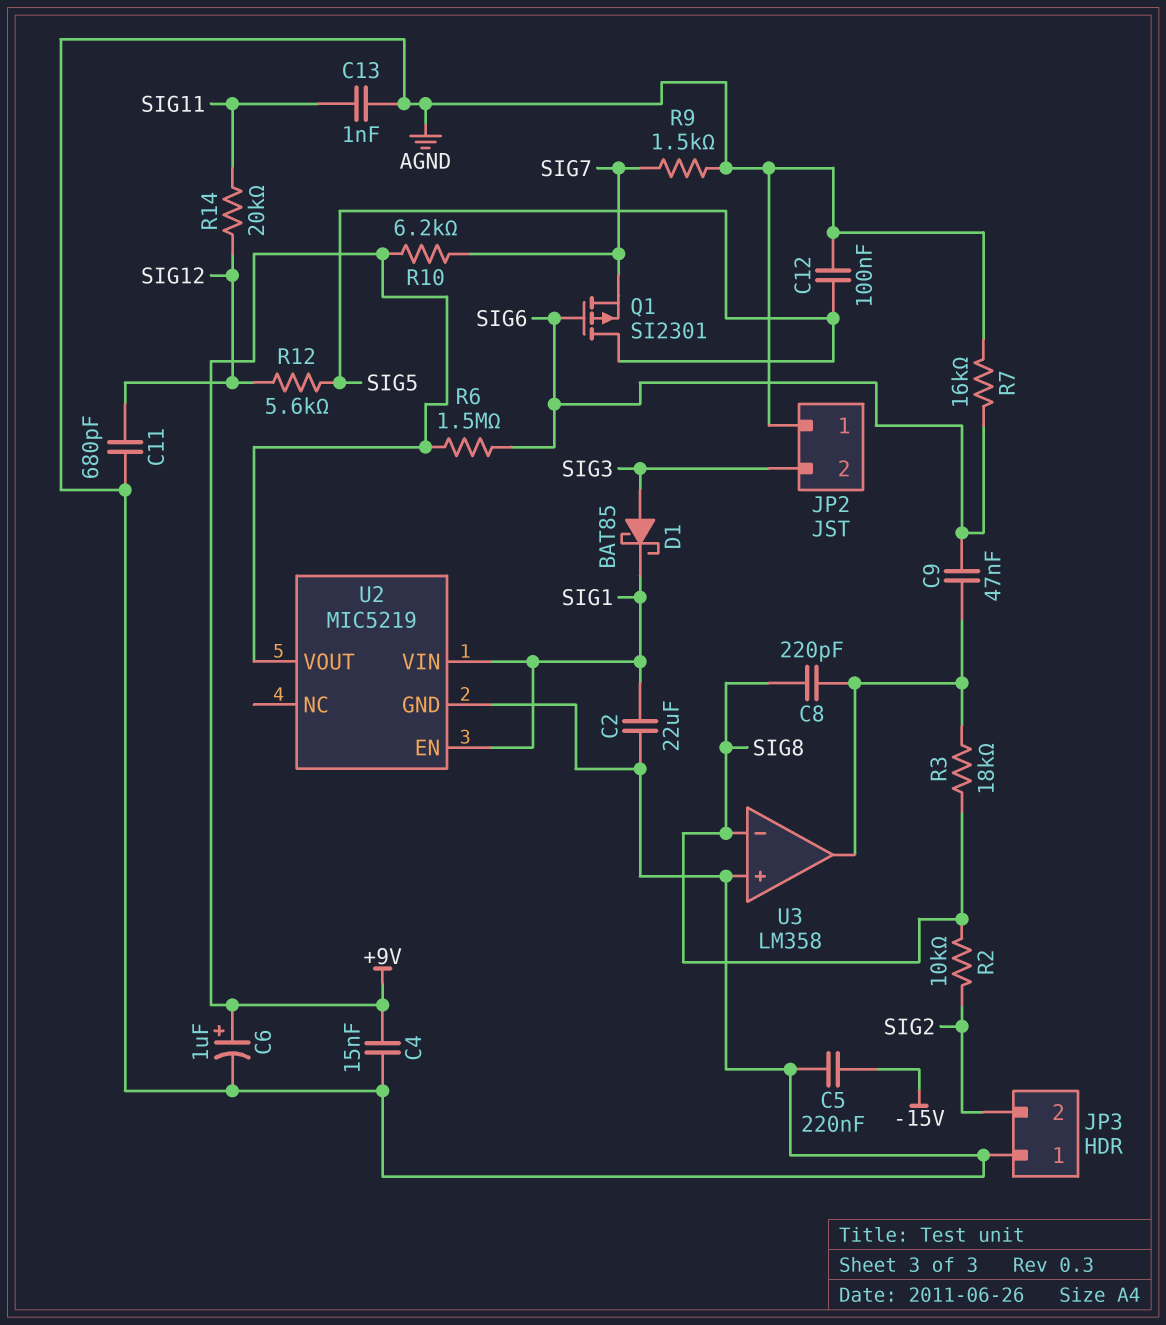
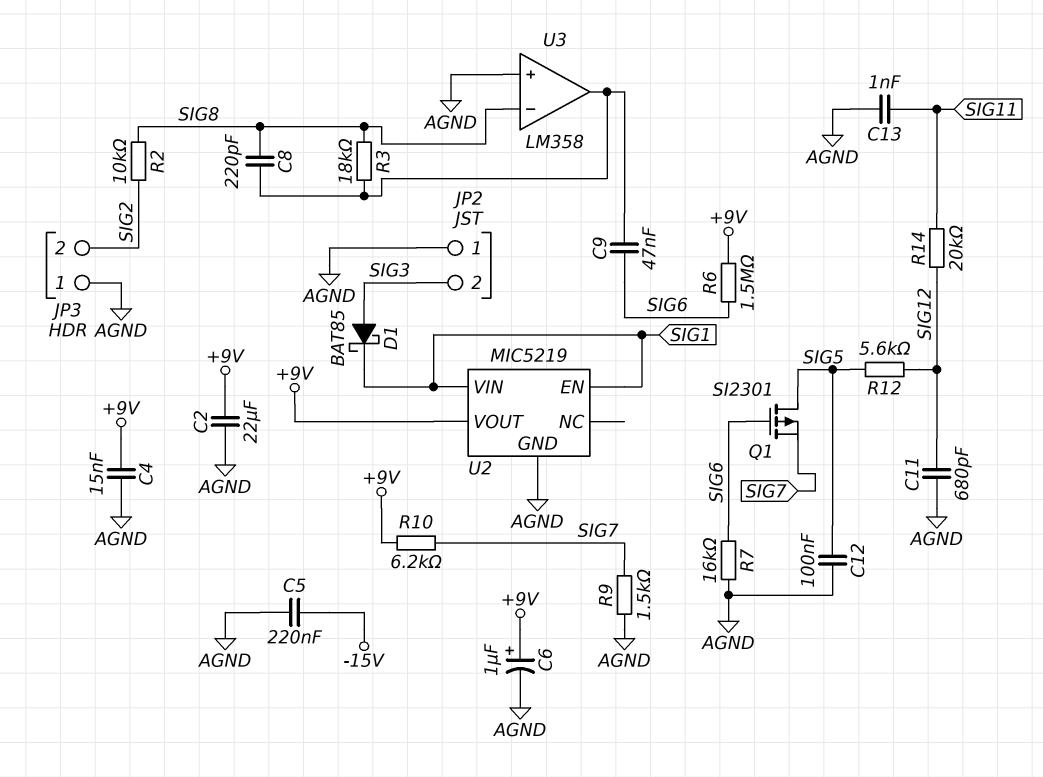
C2: 22uF (AGND, SIG1) -> 22uF (+9V, AGND)

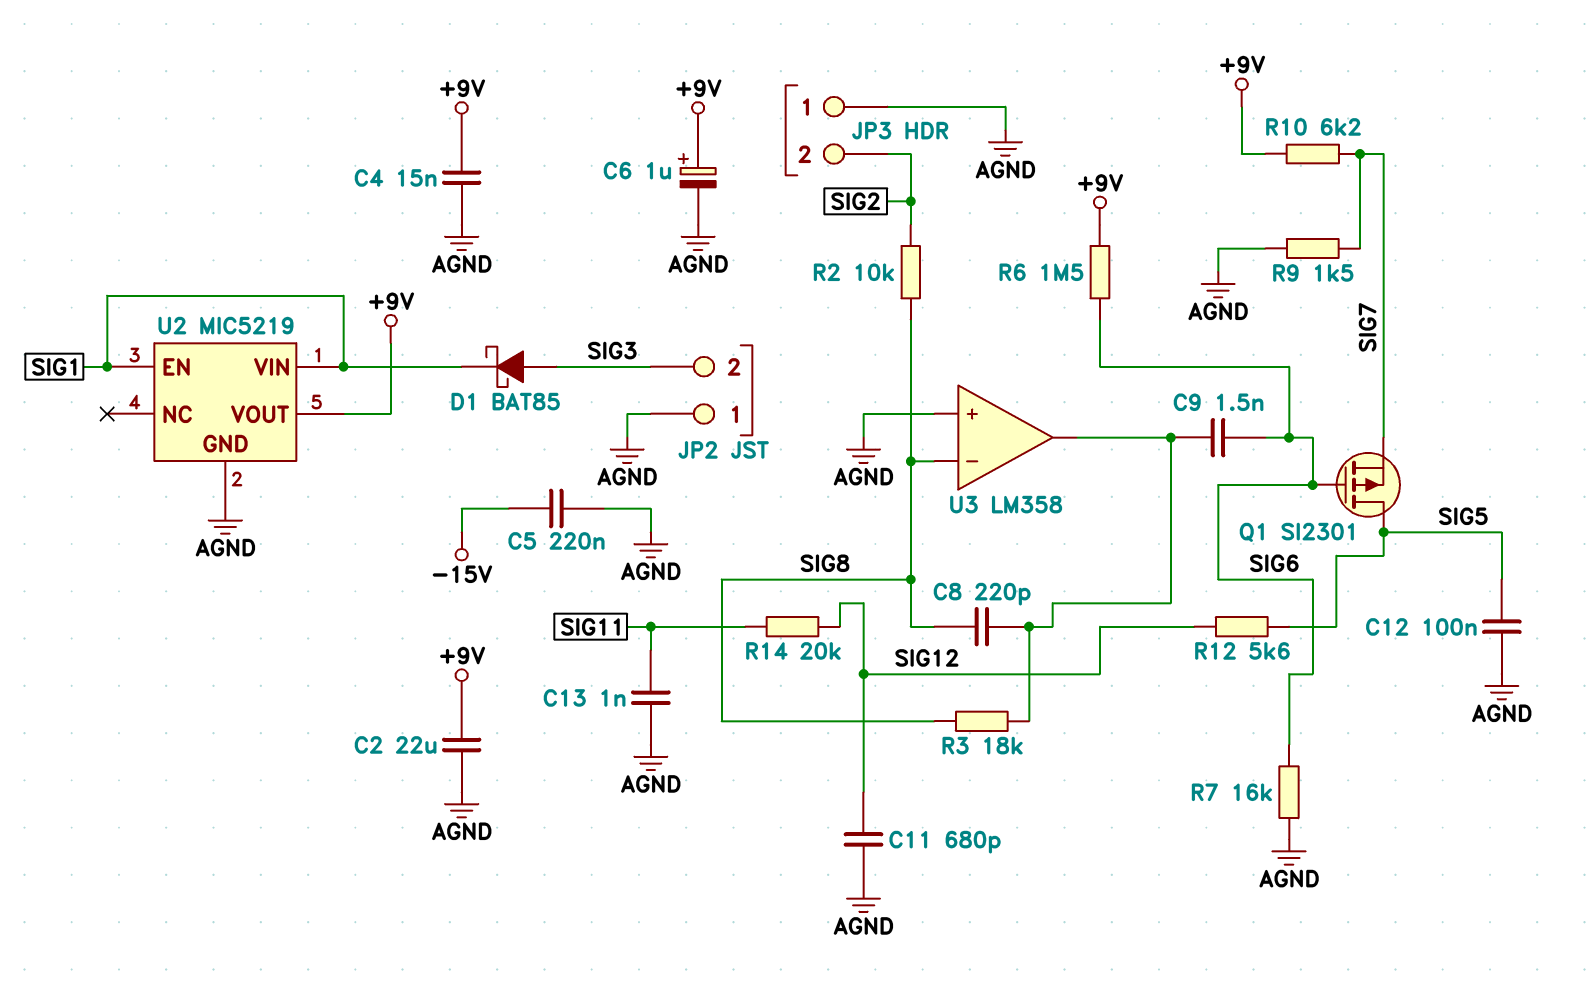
C9: 47nF (SIG6, U3/out) -> 1.5nF (SIG6, U3/out)

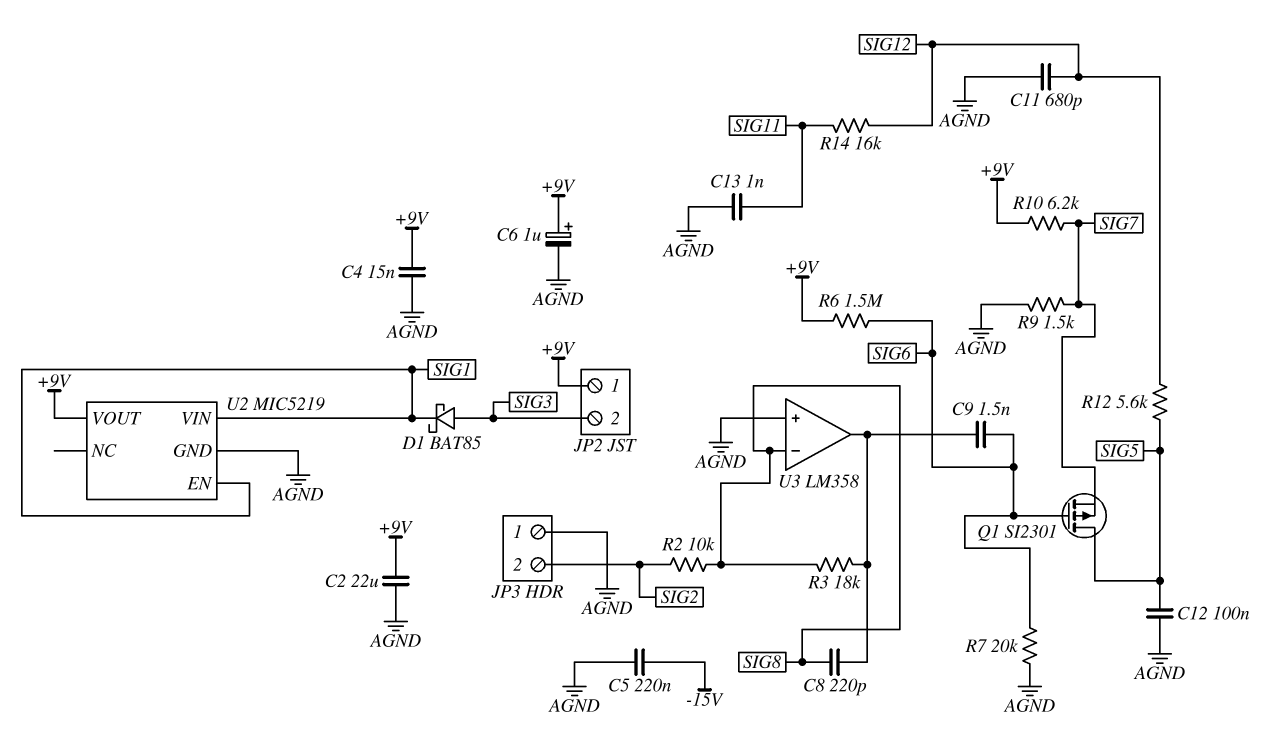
JP2 pin 1: AGND -> +9V
R7: 16k (AGND, SIG6) -> 20k (AGND, SIG6)
R14: 20k (SIG11, SIG12) -> 16k (SIG11, SIG12)

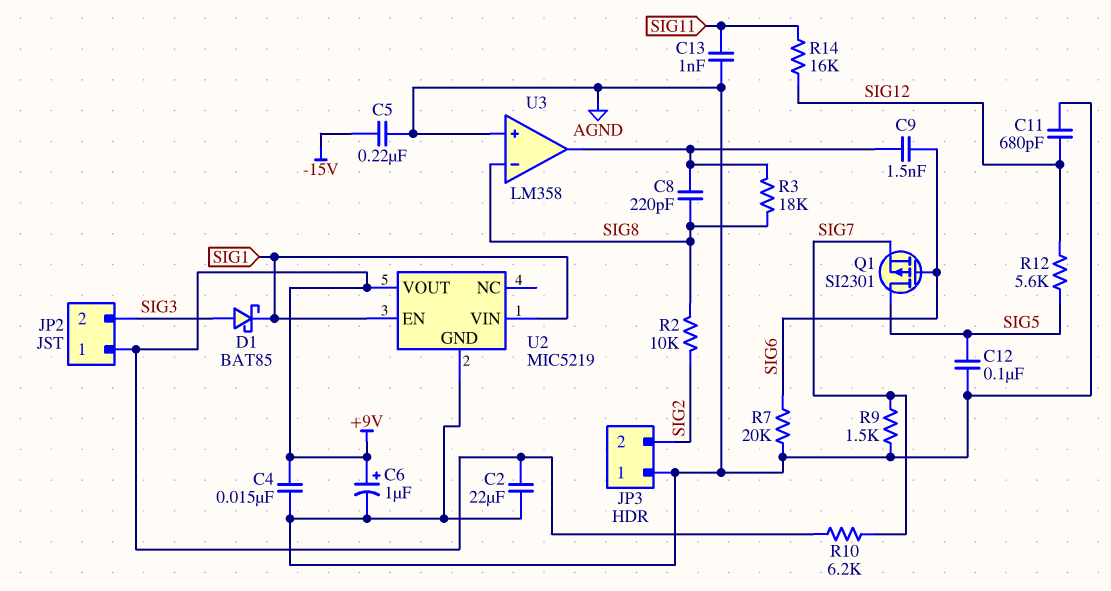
R6: 1.5M (+9V, SIG6) -> none

